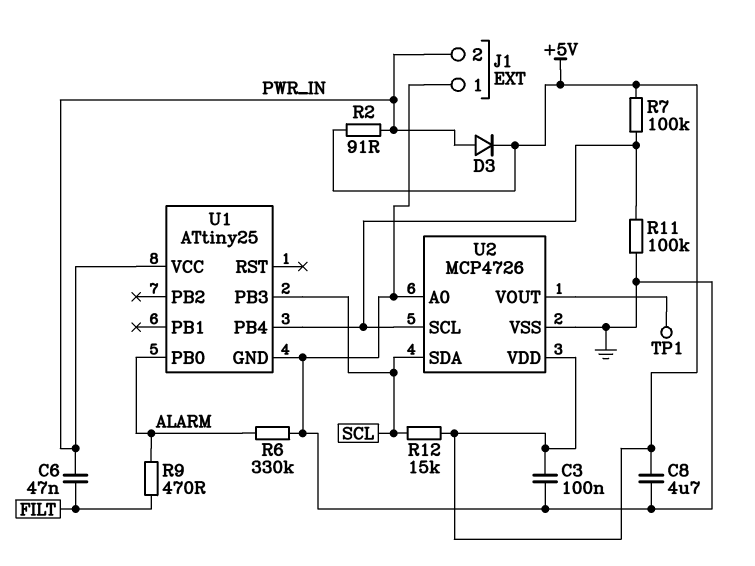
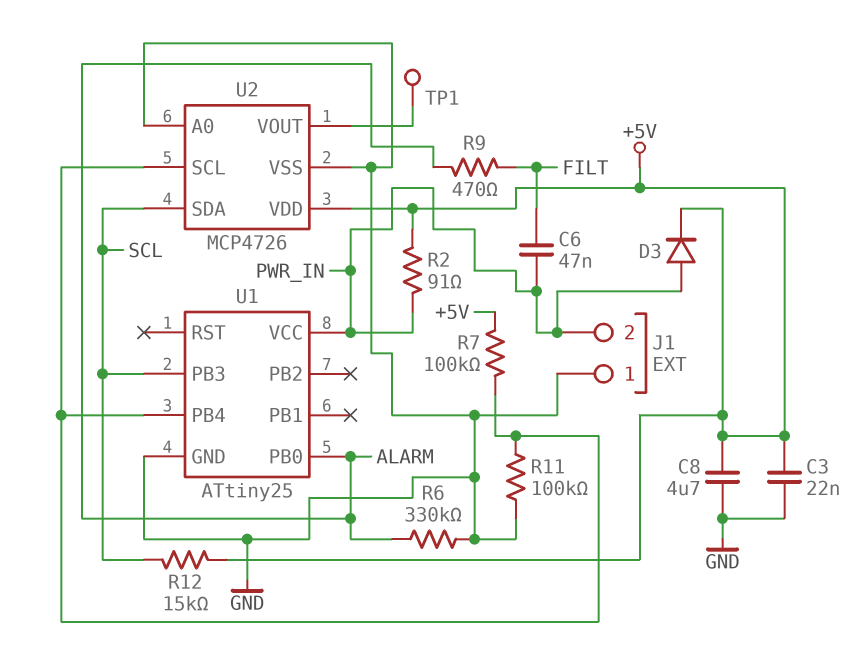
C3: 100nF (+5V, GND) -> 22nF (+5V, GND)

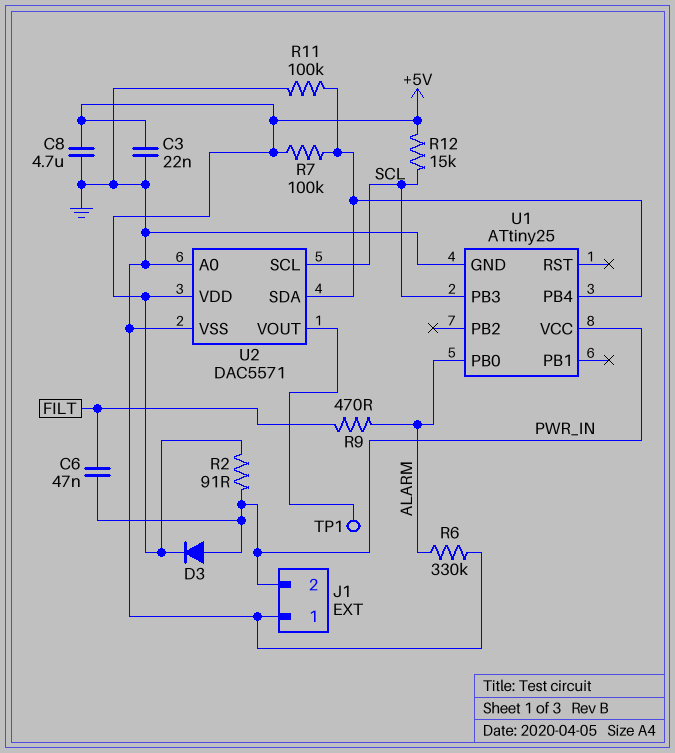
U2: MCP4726 -> DAC5571
U2 pin SCL: U1/PB4 -> SCL
U2 pin SDA: SCL -> U1/PB4

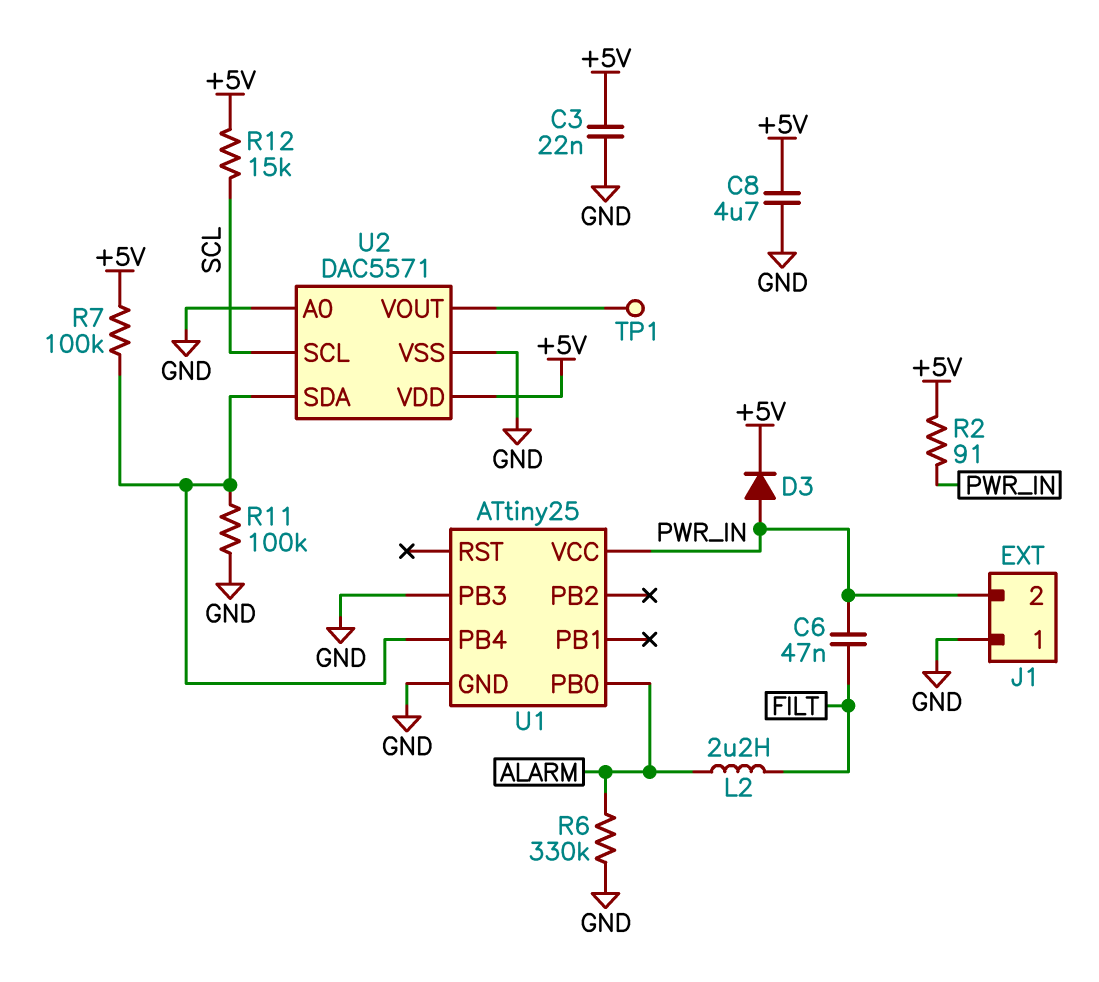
L2: none -> 2.2uH (ALARM, FILT)
R9: 470 (ALARM, FILT) -> none
U1 pin PB3: SCL -> GND

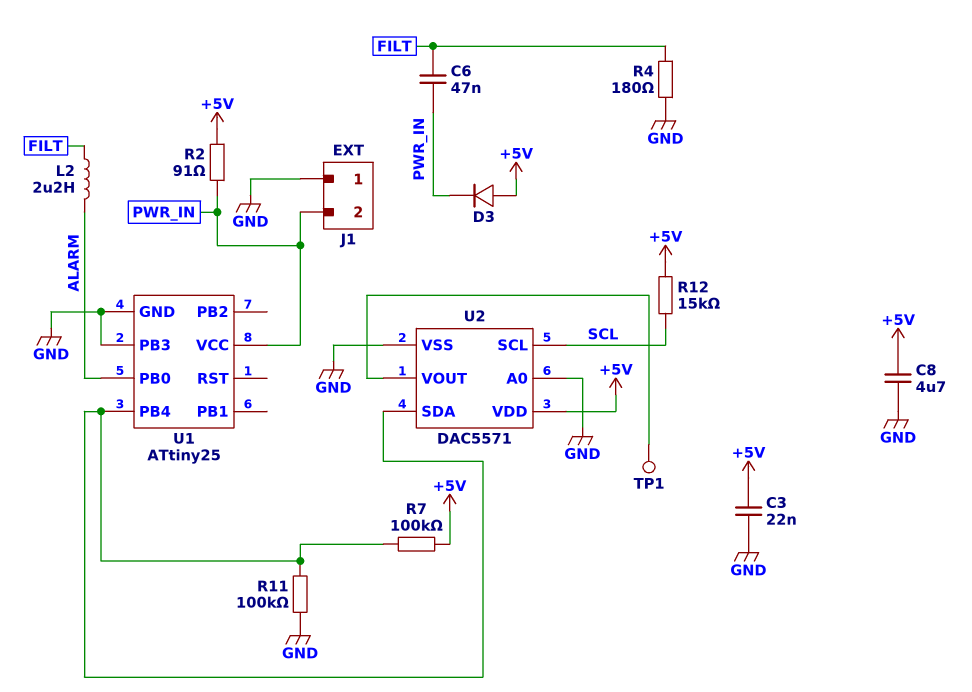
D3: diode (A PWR_IN, K +5V) -> diode (A +5V, K PWR_IN)
R4: none -> 180 (FILT, GND)
R6: 330k (ALARM, GND) -> none

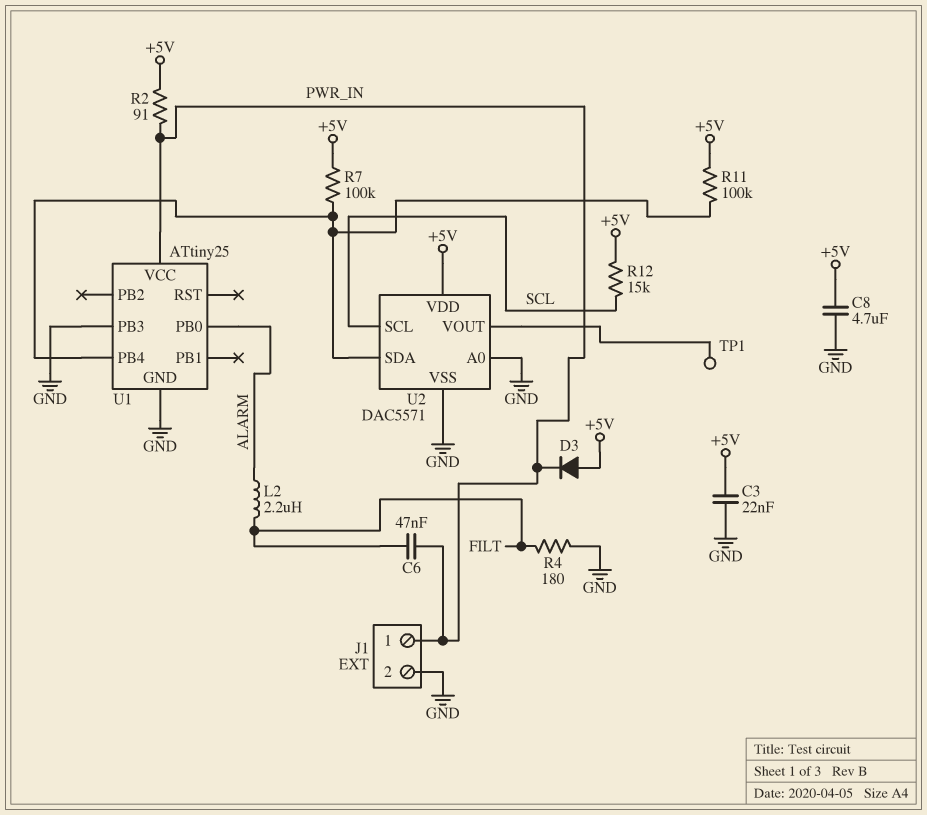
J1 pin 1: GND -> PWR_IN
J1 pin 2: PWR_IN -> GND
R11: 100k (GND, U1/PB4) -> 100k (+5V, U1/PB4)

